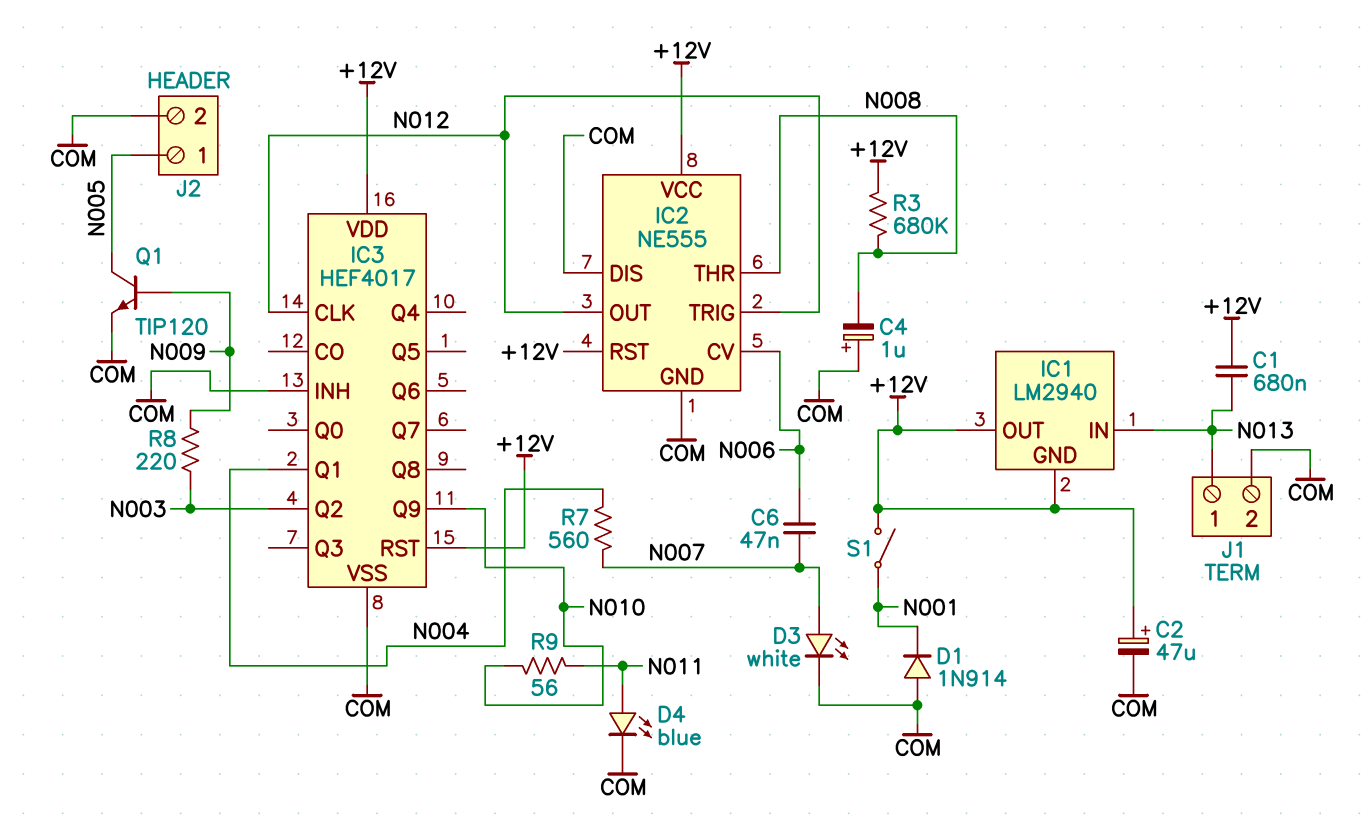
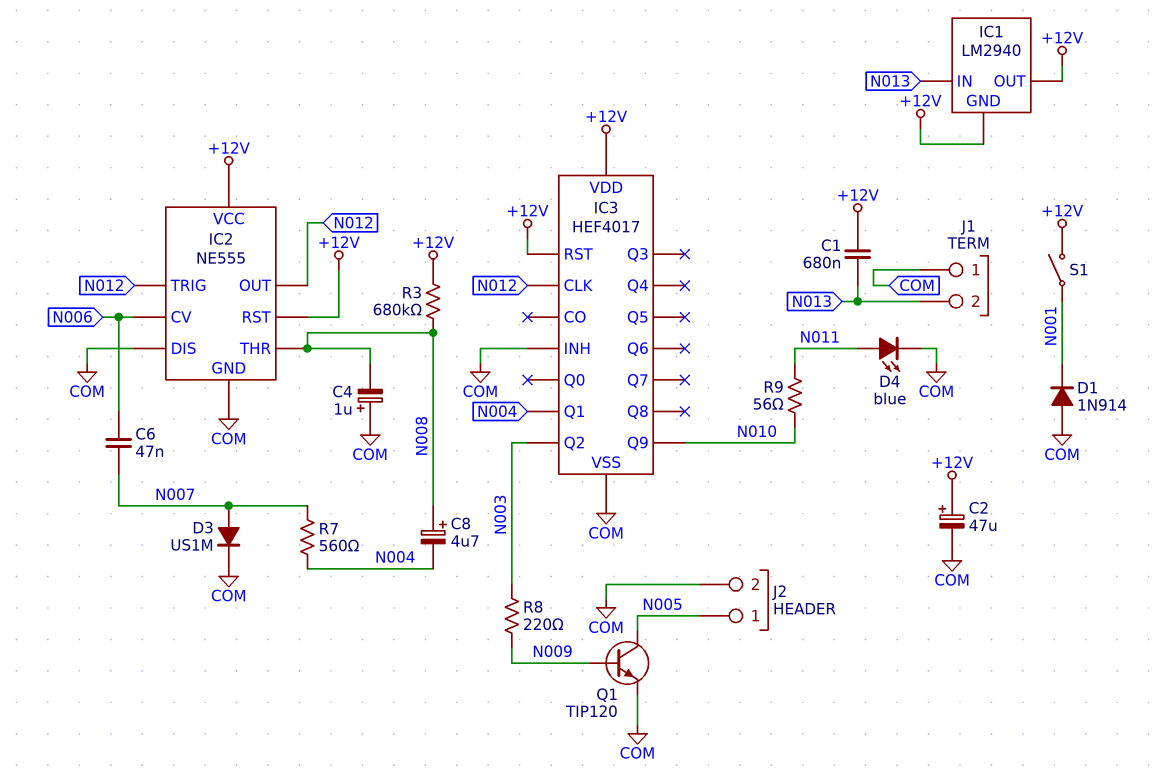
C8: none -> 4.7uF (plus N008, minus N004)
D3: LED white (A N007, K COM) -> diode US1M (A N007, K COM)
J1 pin 1: N013 -> COM
J1 pin 2: COM -> N013

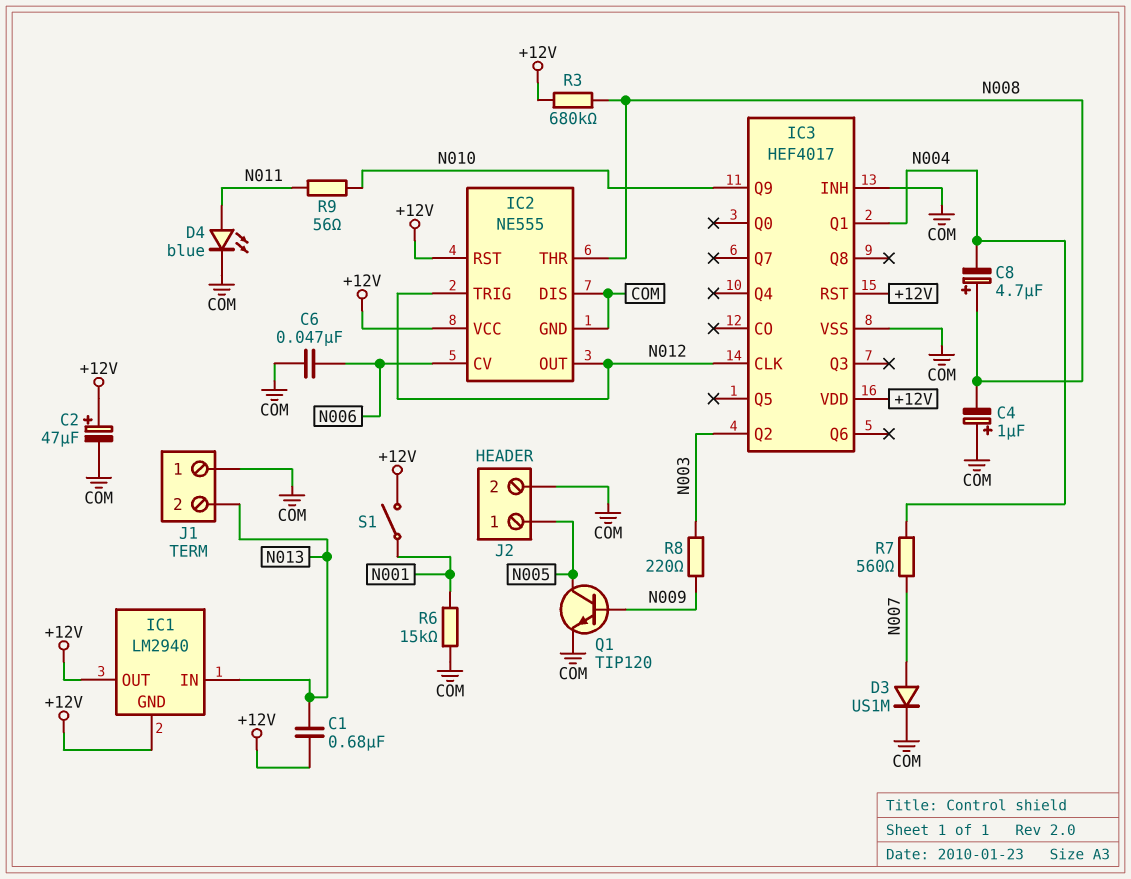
C6: 47nF (N006, N007) -> 47nF (COM, N006)
D1: diode 1N914 (A COM, K N001) -> none
R6: none -> 15k (COM, N001)

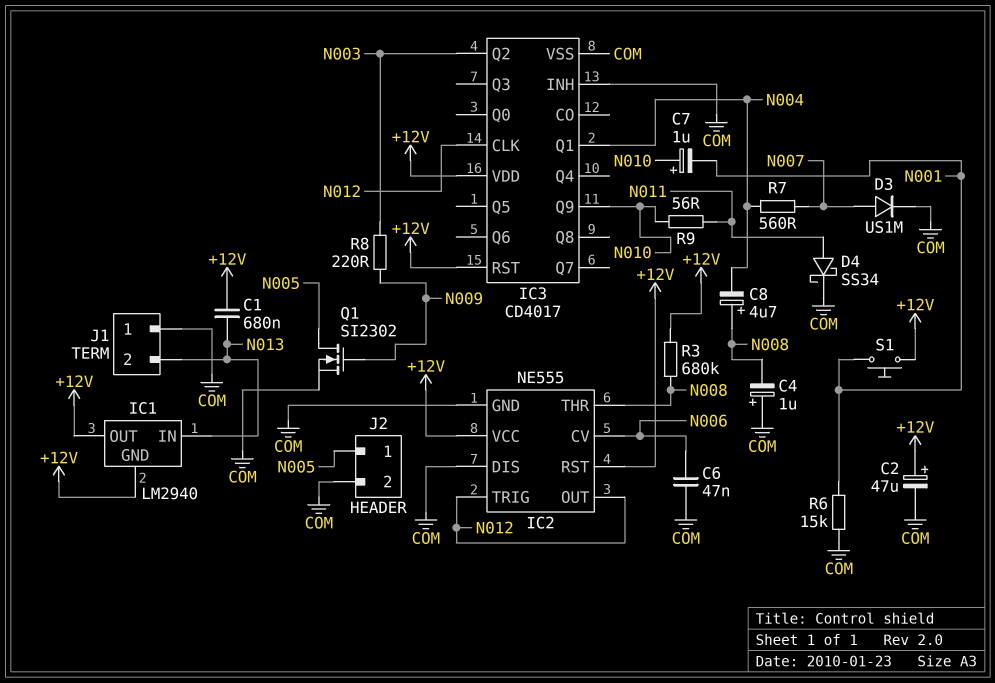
C7: none -> 1uF (plus N010, minus N001)
D4: LED blue (A N011, K COM) -> schottky SS34 (A N011, K COM)
IC3: HEF4017 -> CD4017
Q1: NPN TIP120 (B N009, C N005, E COM) -> NMOS SI2302 (G N009, D N005, S COM)
S1: switch (+12V, N001) -> button (+12V, N001)

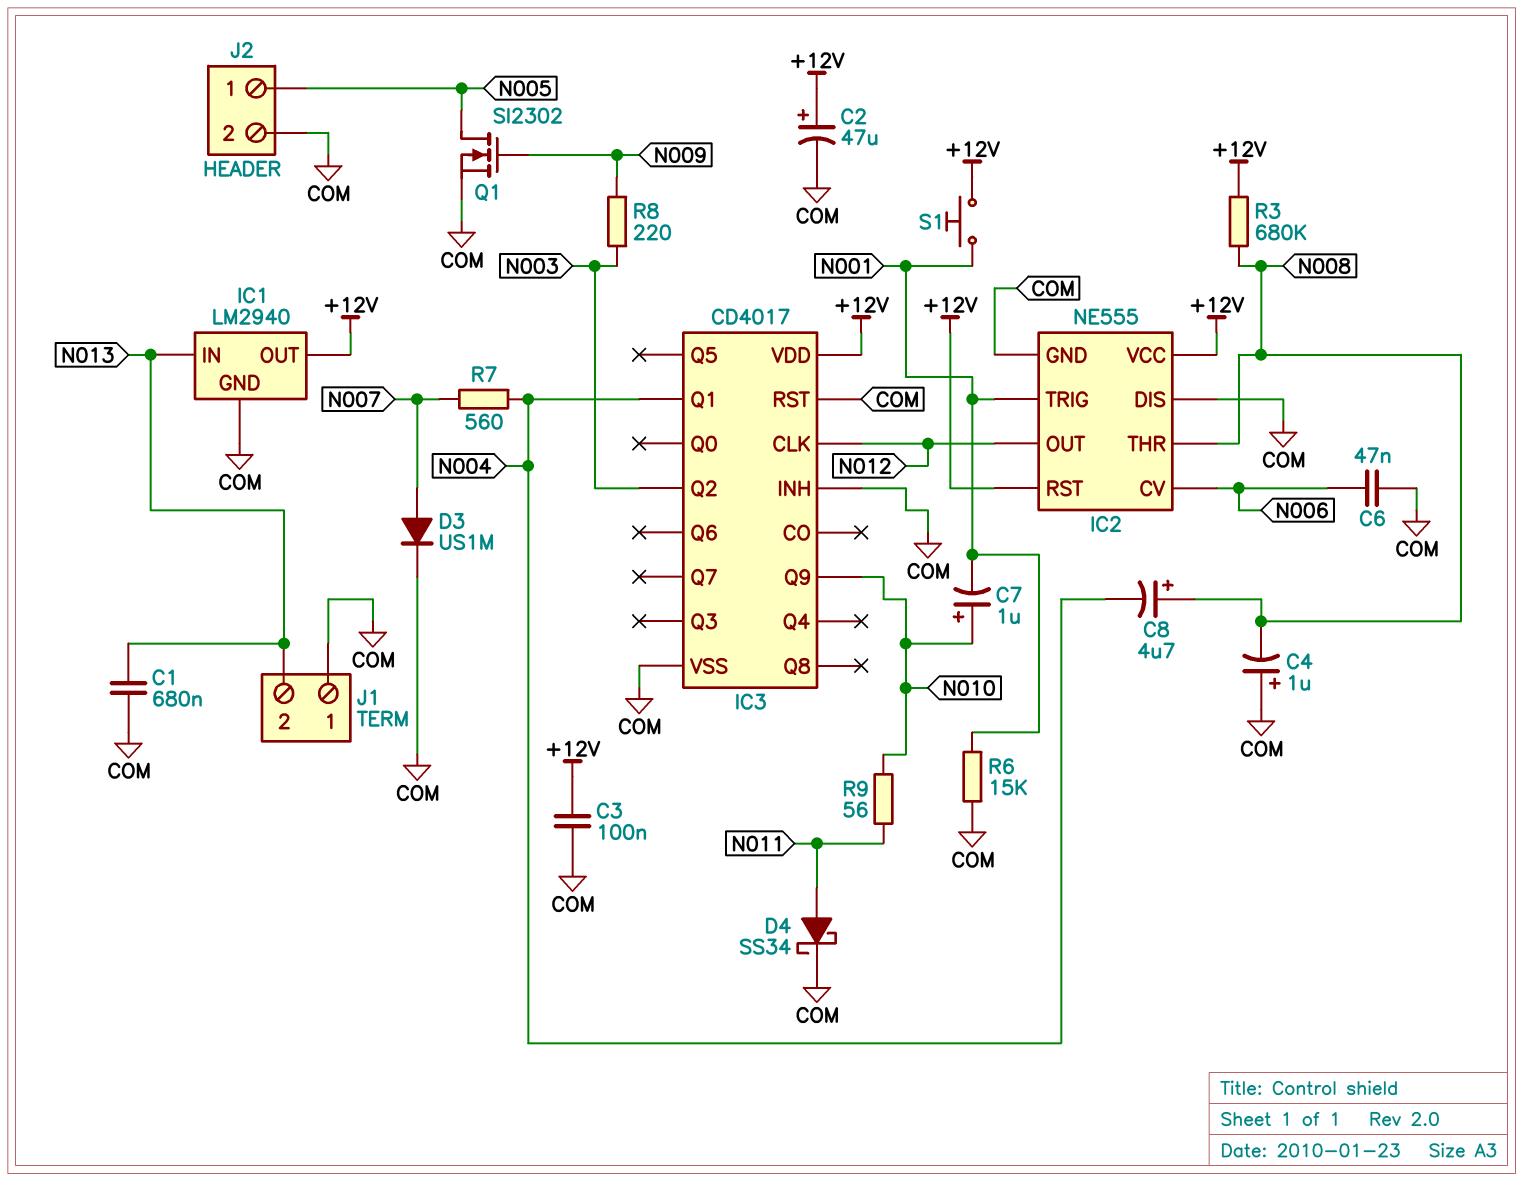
C1: 680nF (+12V, N013) -> 680nF (COM, N013)
C3: none -> 100nF (+12V, COM)
IC1 pin GND: +12V -> COM
IC2 pin TRIG: N012 -> N001
IC3 pin RST: +12V -> COM

